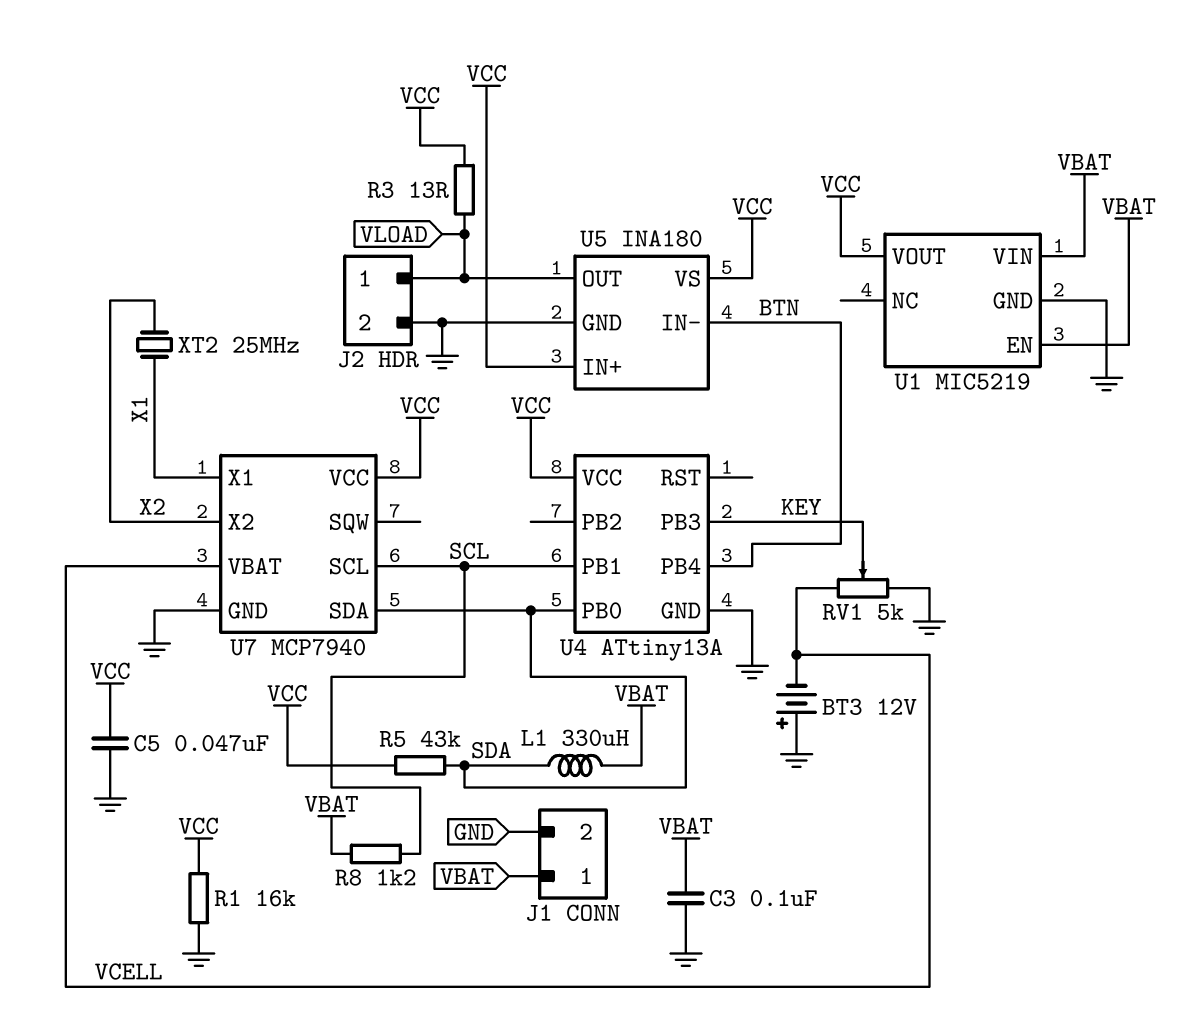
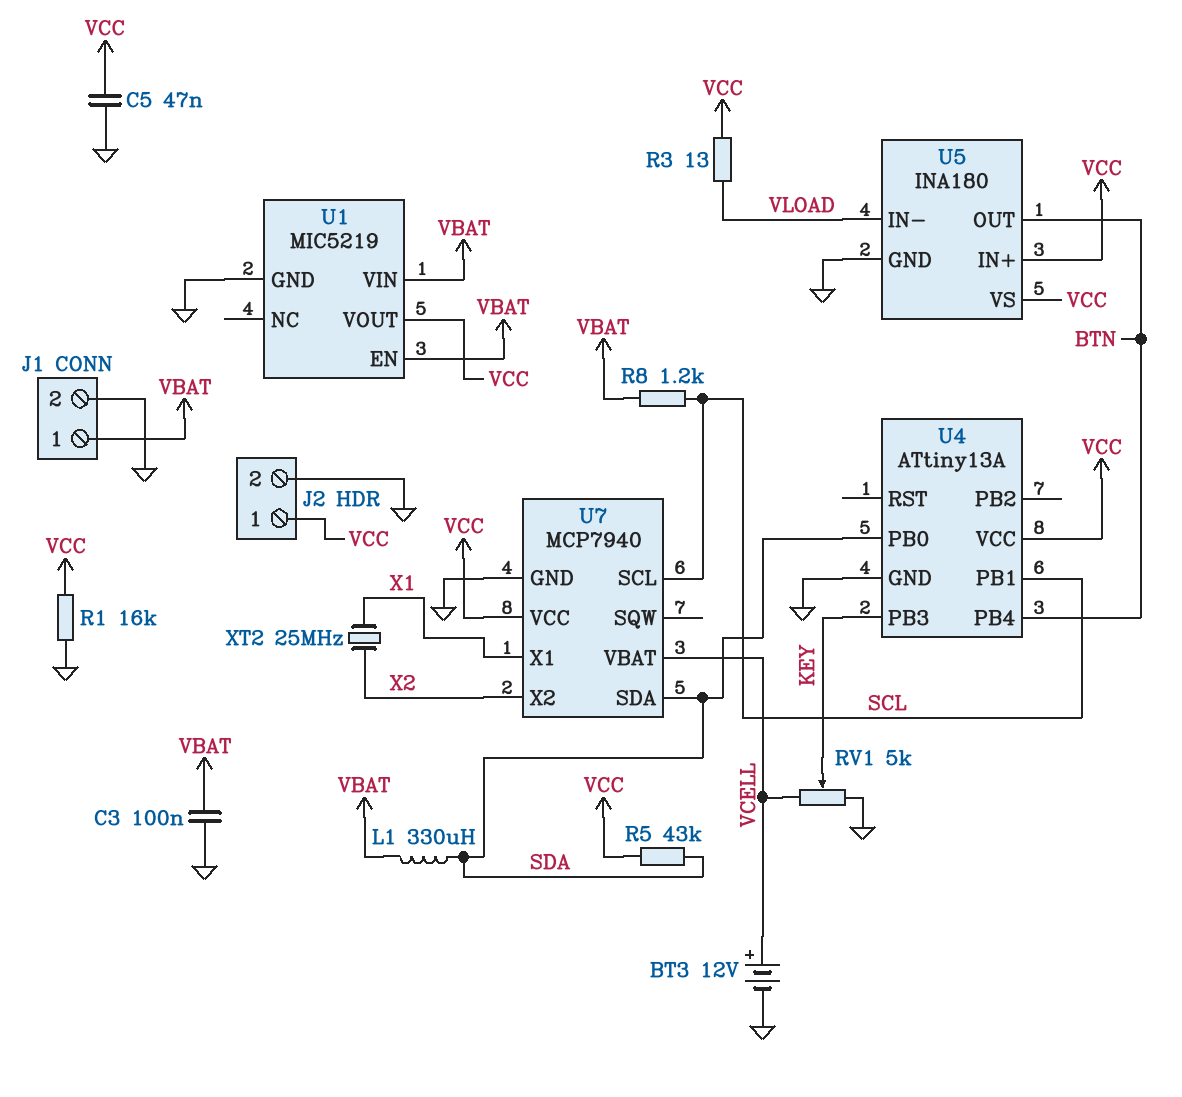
BT3: 12V (plus GND, minus VCELL) -> 12V (plus VCELL, minus GND)
J2 pin 1: VLOAD -> VCC
U5 pin IN-: BTN -> VLOAD
U5 pin OUT: VLOAD -> BTN

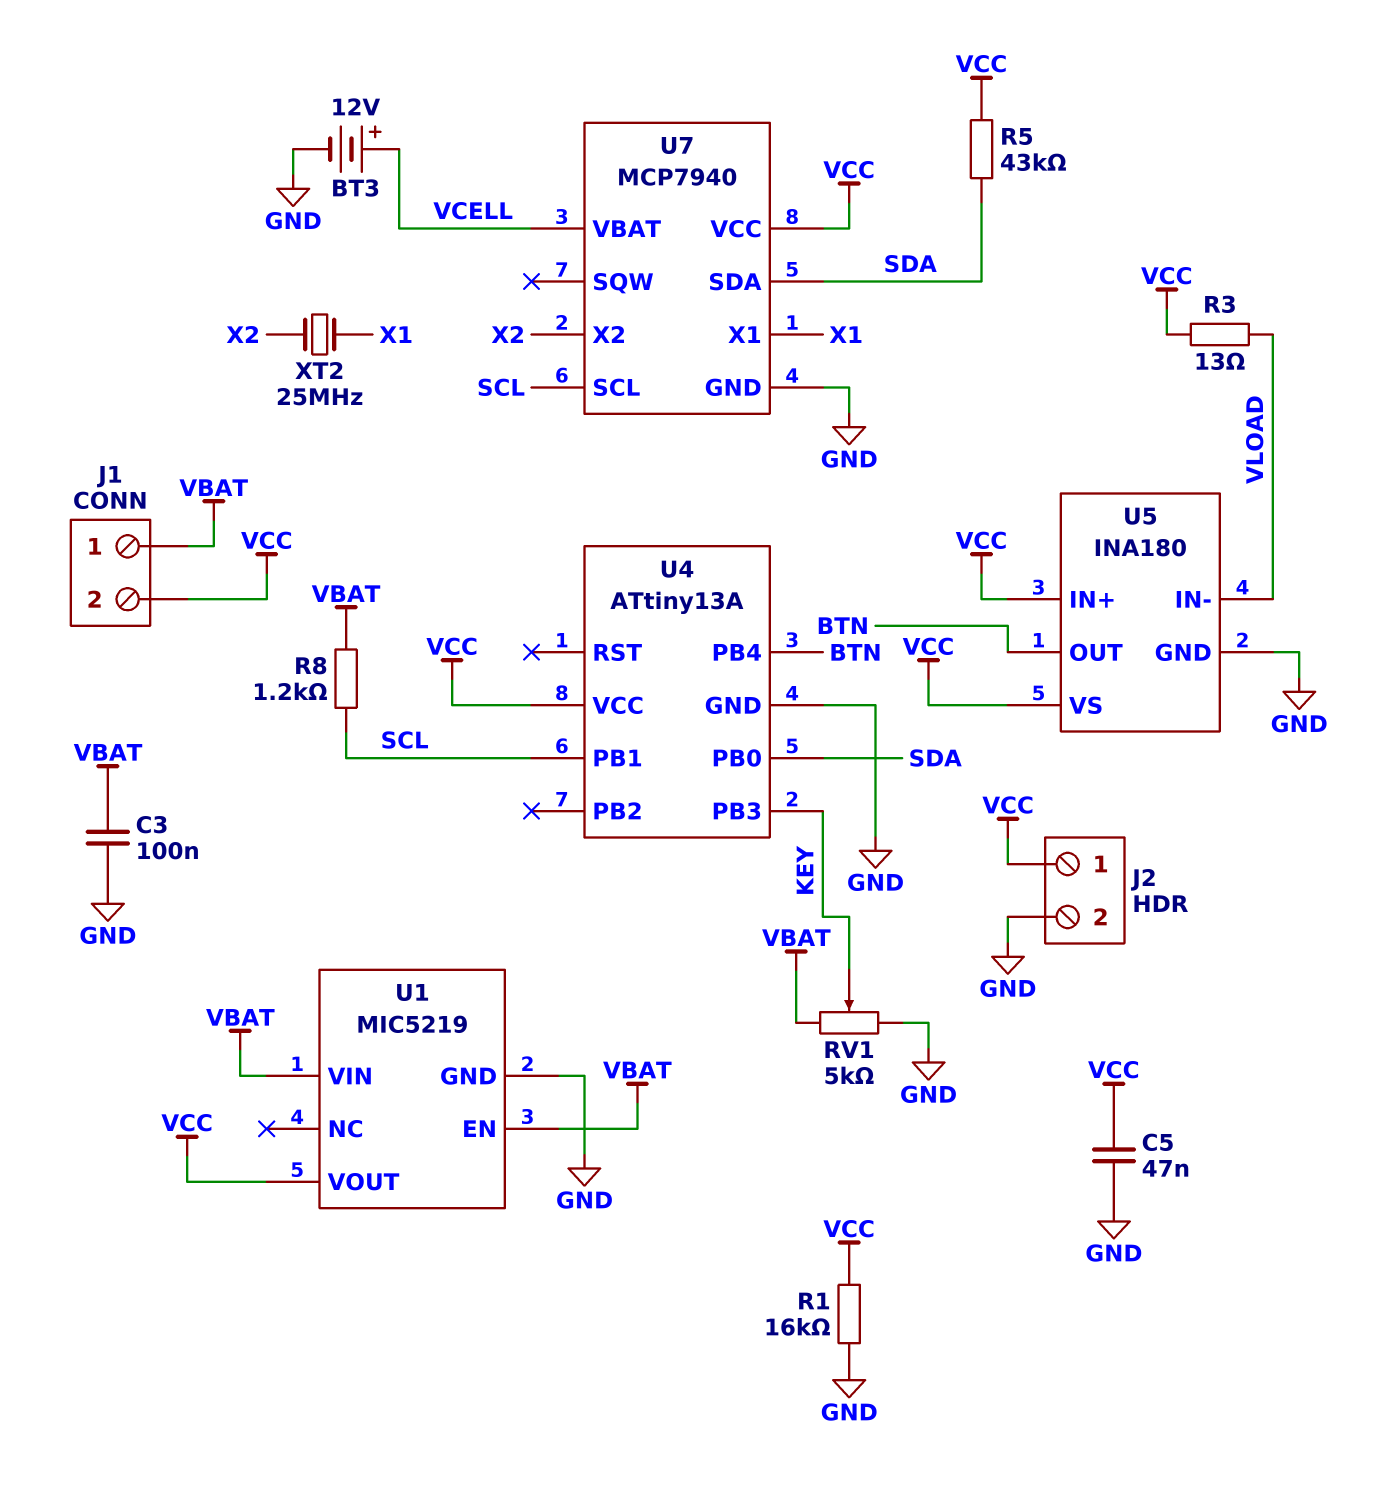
J1 pin 2: GND -> VCC
L1: 330uH (SDA, VBAT) -> none
RV1: 5k (GND, VCELL, wiper KEY) -> 5k (GND, VBAT, wiper KEY)

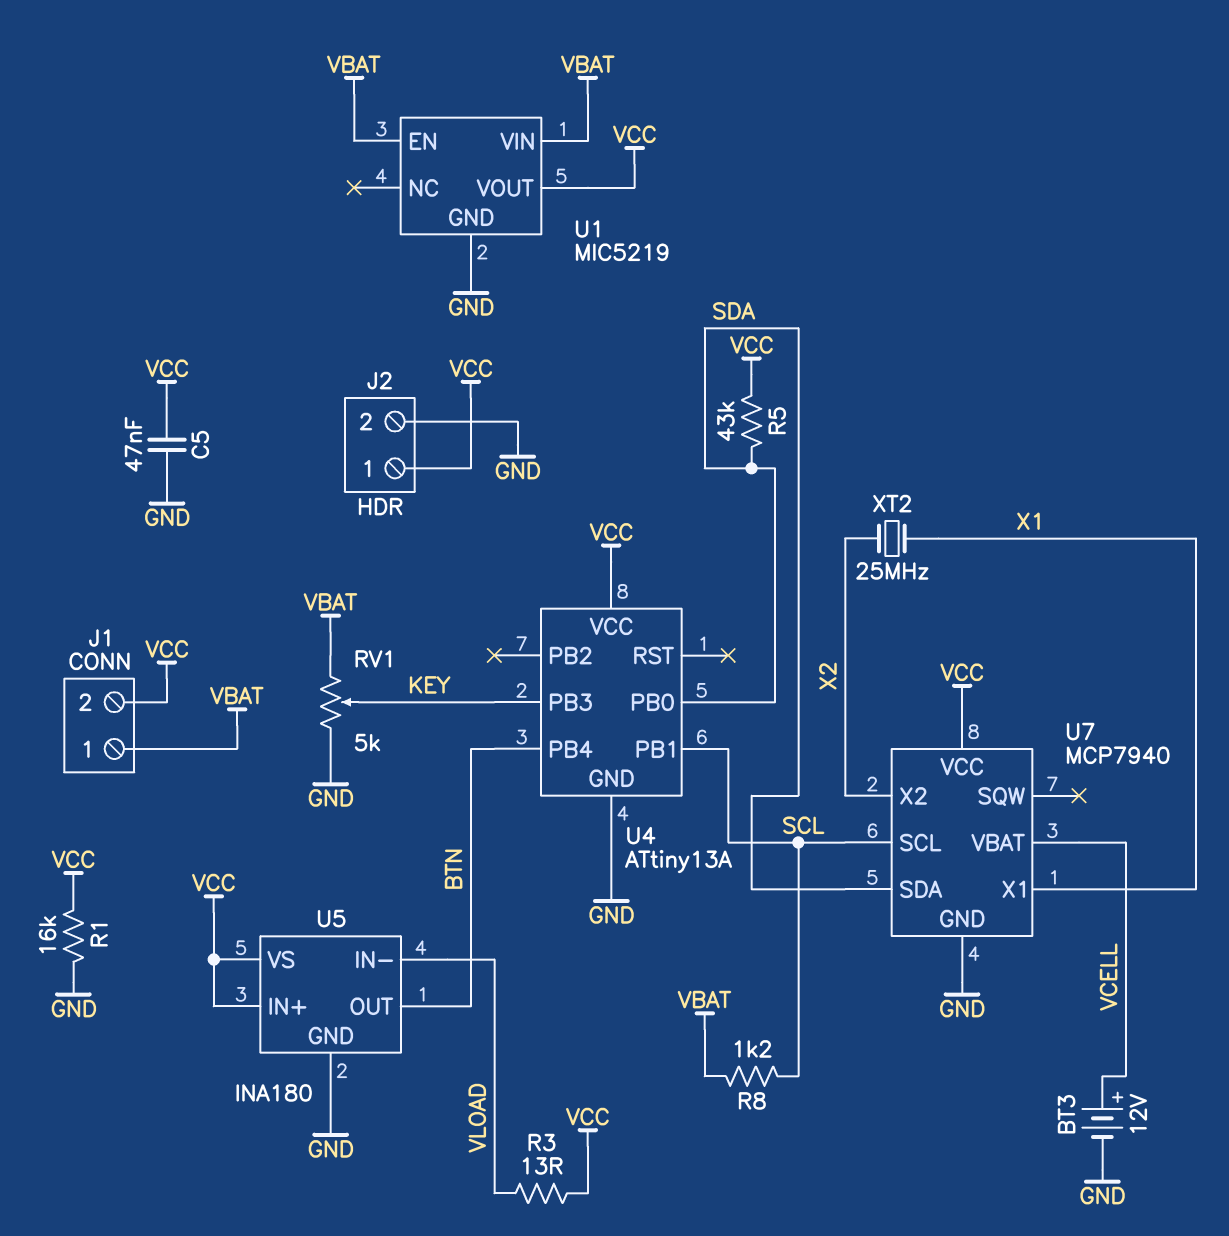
C3: 100nF (GND, VBAT) -> none

